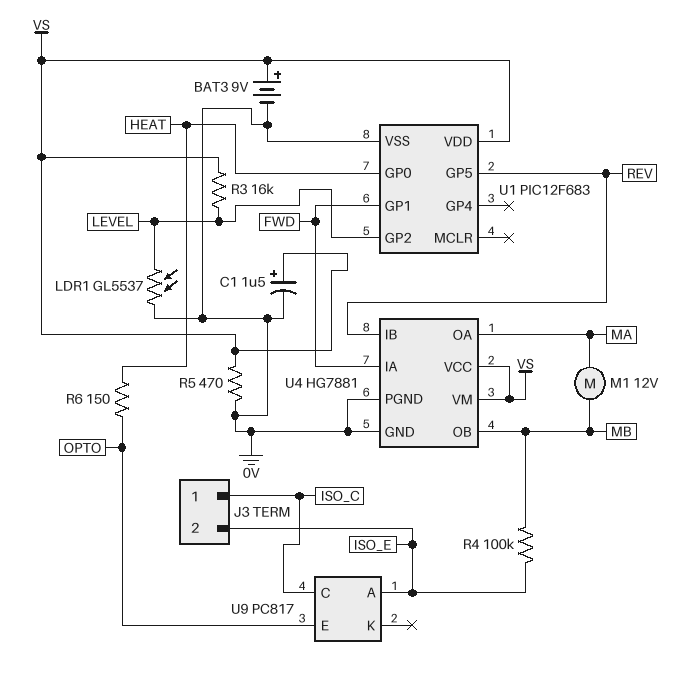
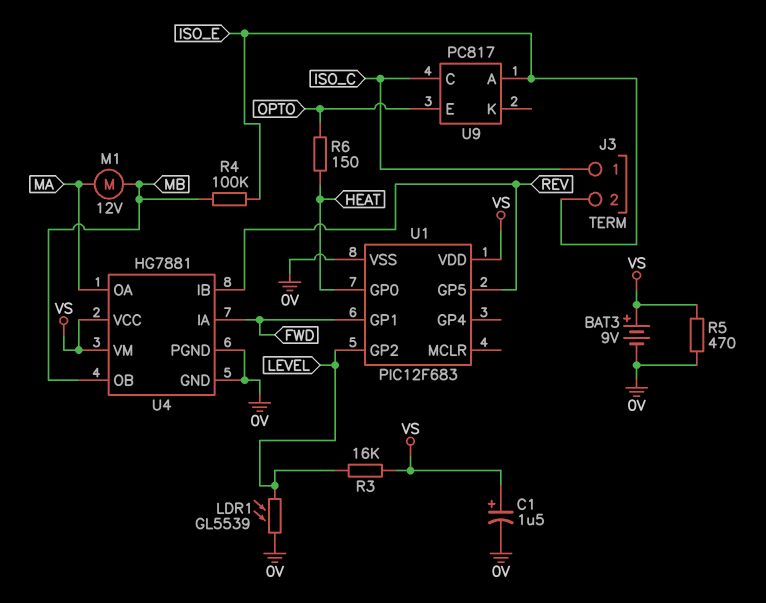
LDR1: GL5537 (0V, LEVEL) -> GL5539 (0V, LEVEL)

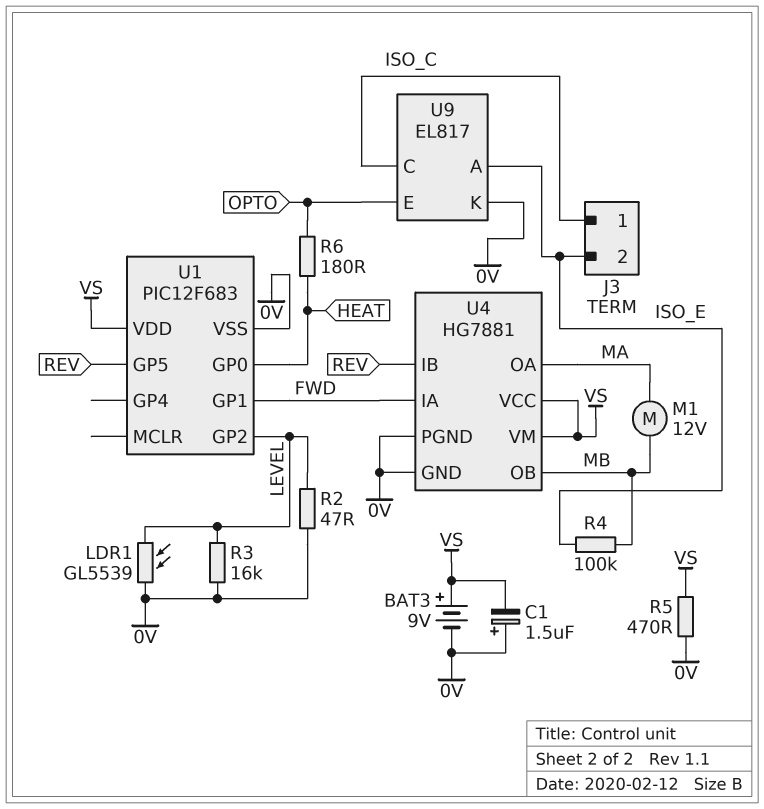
C1: 1.5uF (plus VS, minus 0V) -> 1.5uF (plus 0V, minus VS)
R2: none -> 47 (0V, LEVEL)
R3: 16k (LEVEL, VS) -> 16k (0V, LEVEL)
R6: 150 (HEAT, OPTO) -> 180 (HEAT, OPTO)
U9: PC817 -> EL817
U9 pin K: none -> 0V

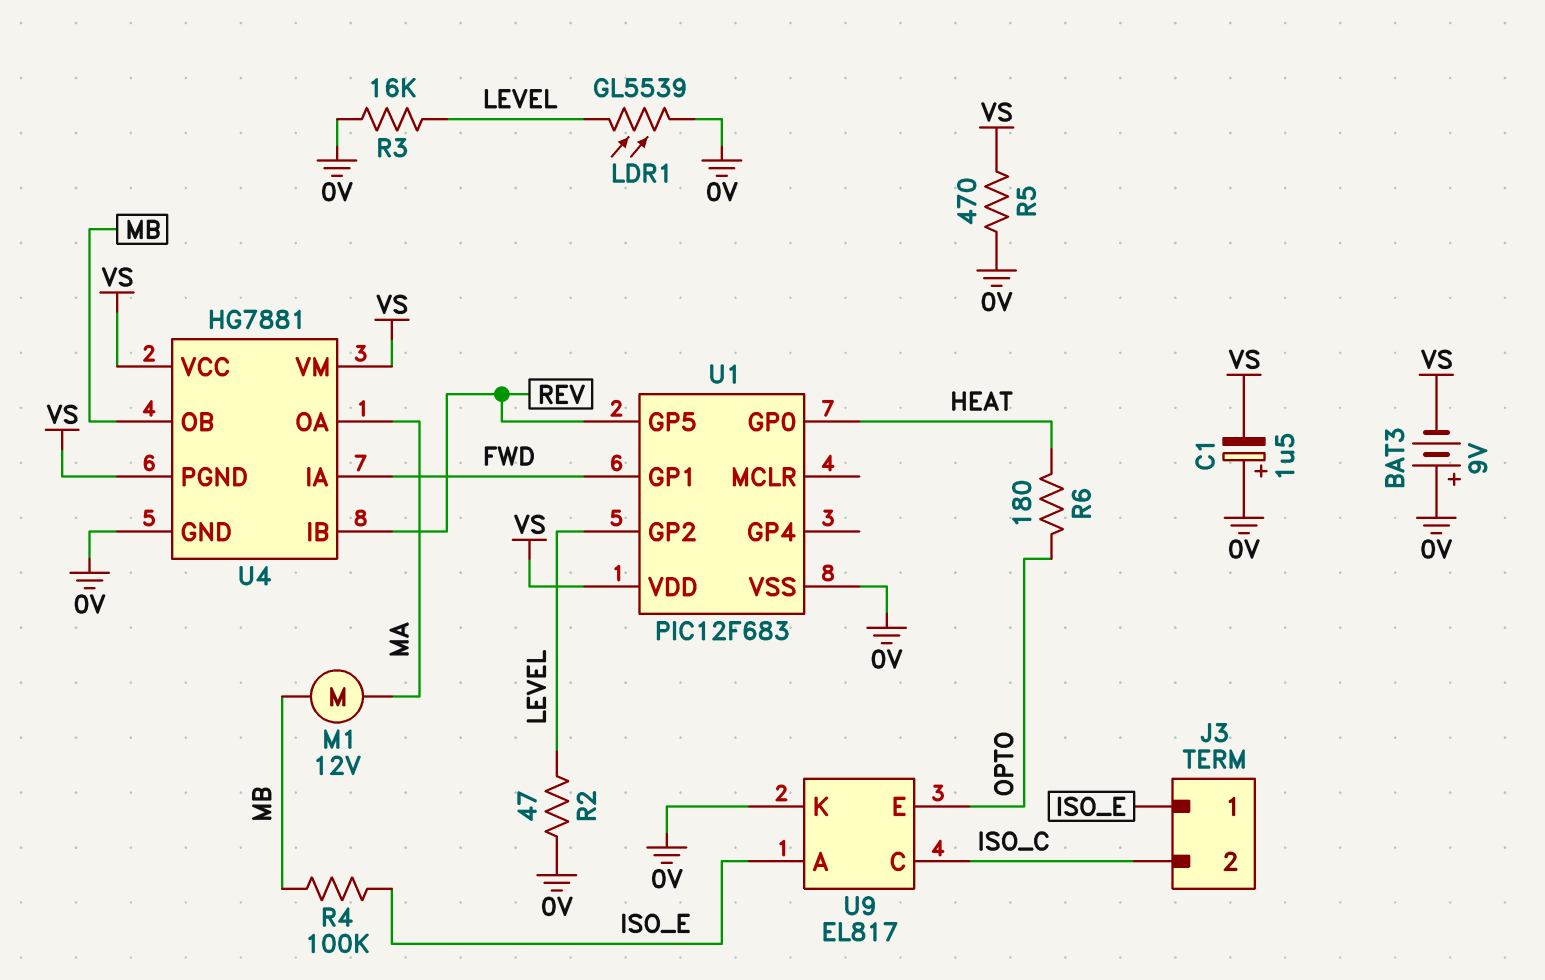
BAT3: 9V (plus VS, minus 0V) -> 9V (plus 0V, minus VS)
J3 pin 1: ISO_C -> ISO_E
J3 pin 2: ISO_E -> ISO_C
U4 pin PGND: 0V -> VS

